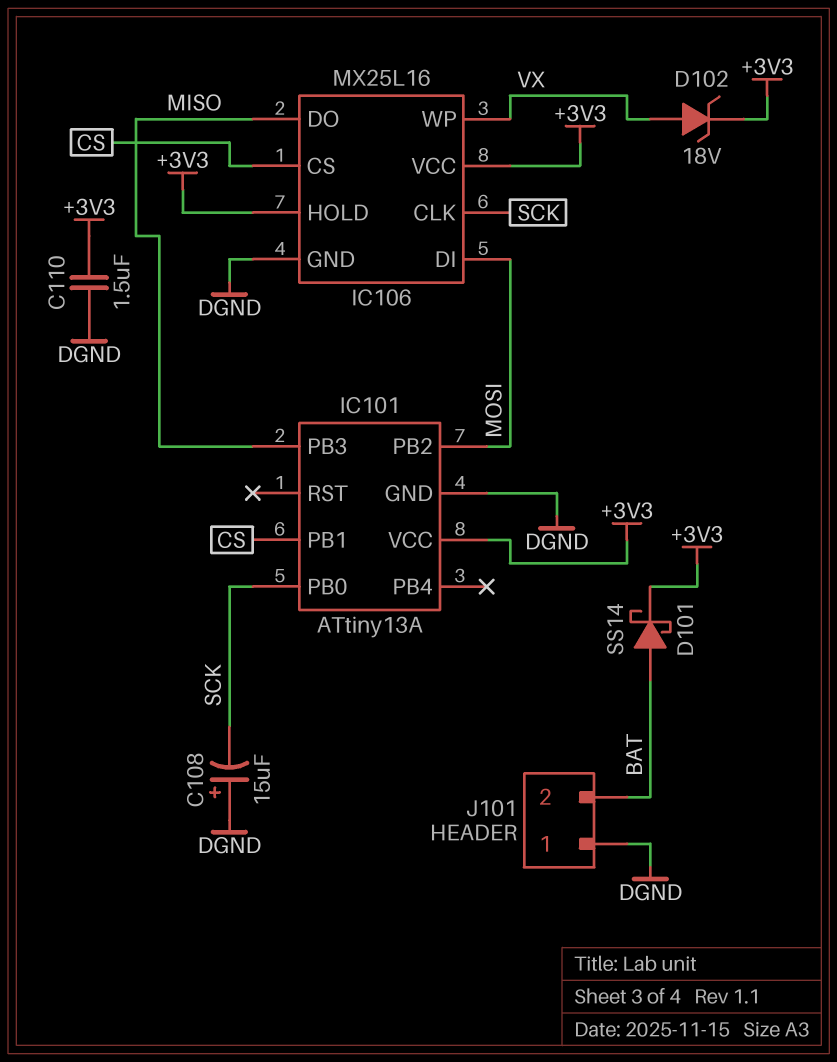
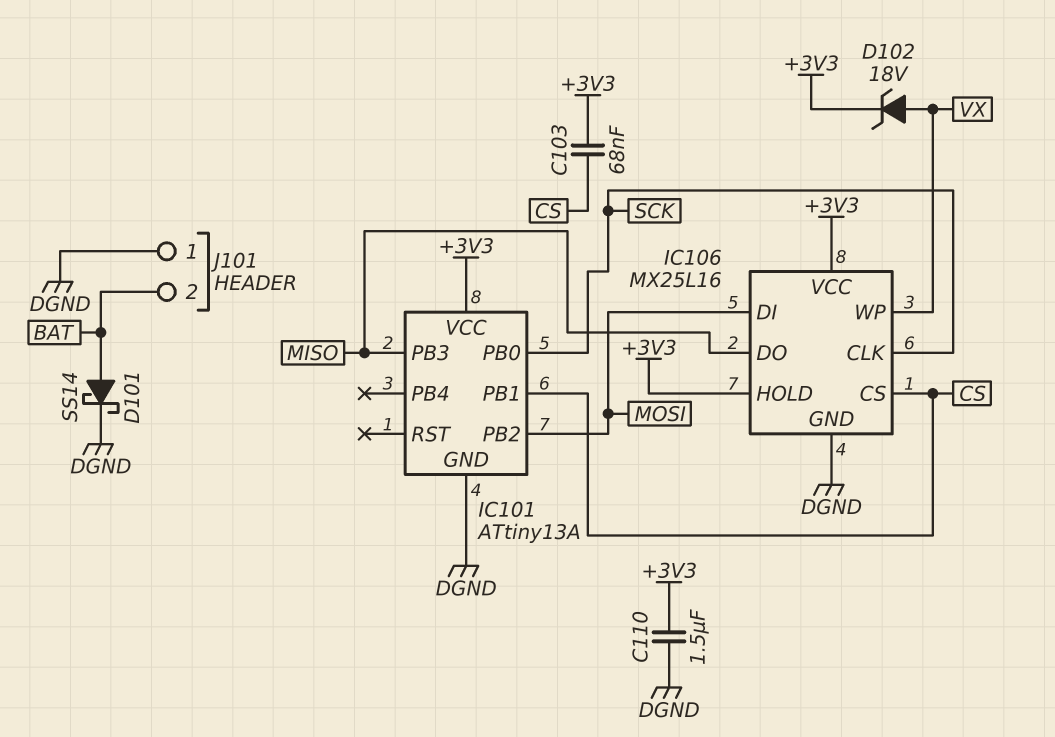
C103: none -> 68nF (+3V3, CS)
C108: 15uF (plus DGND, minus SCK) -> none
D101: schottky SS14 (A BAT, K +3V3) -> schottky SS14 (A BAT, K DGND)

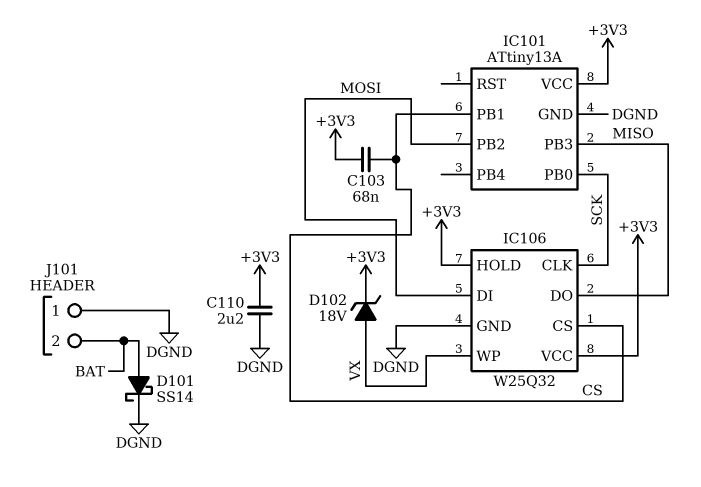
C110: 1.5uF (+3V3, DGND) -> 2.2uF (+3V3, DGND)
IC106: MX25L16 -> W25Q32

